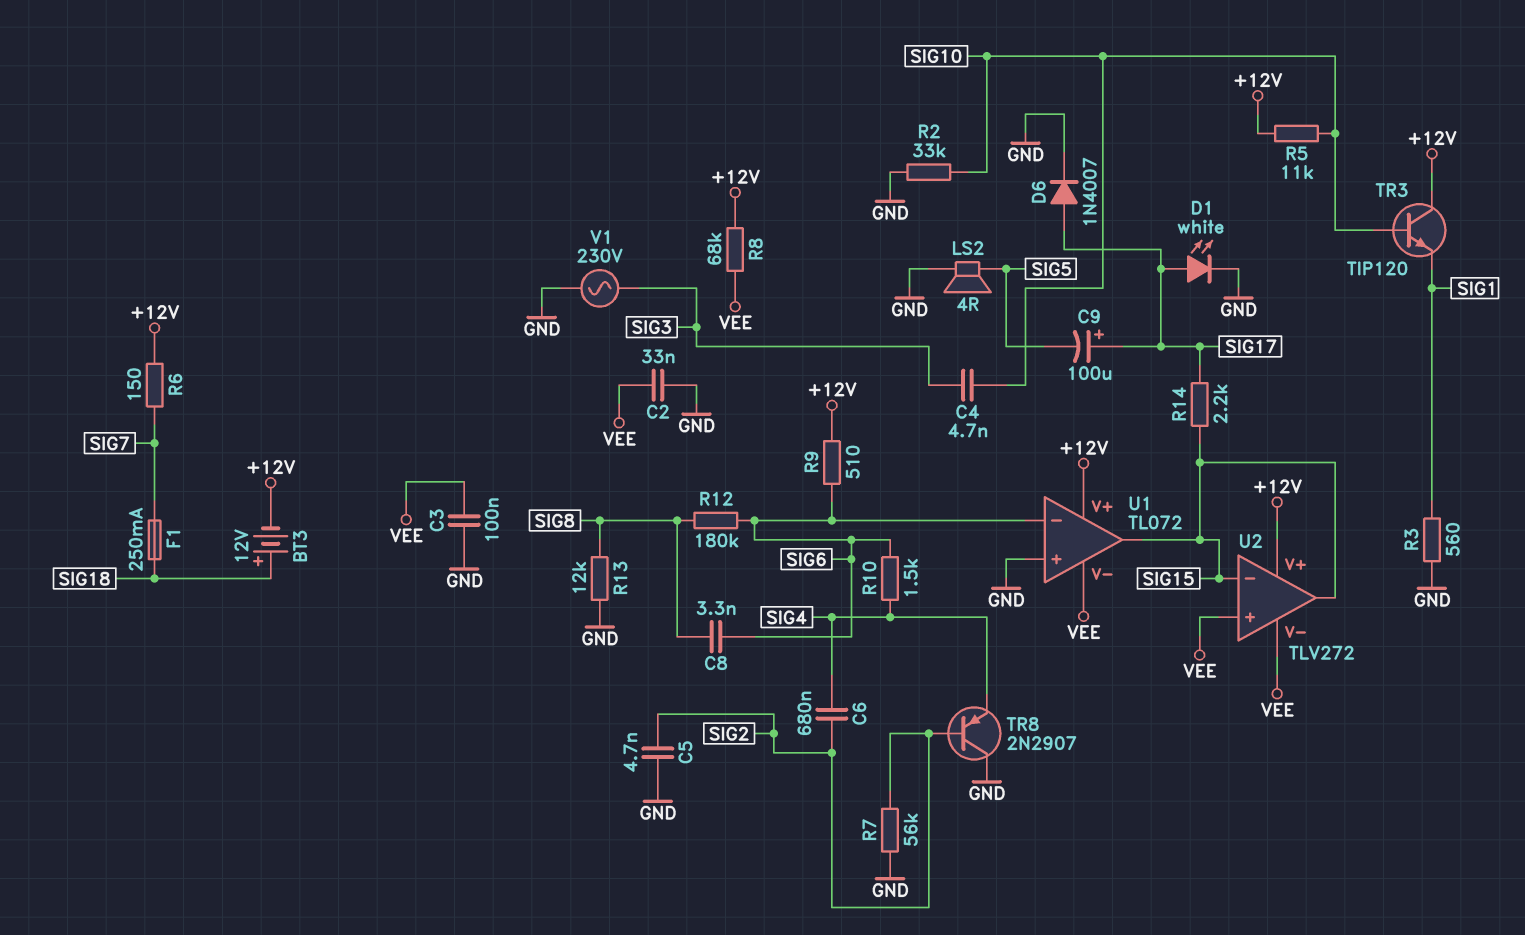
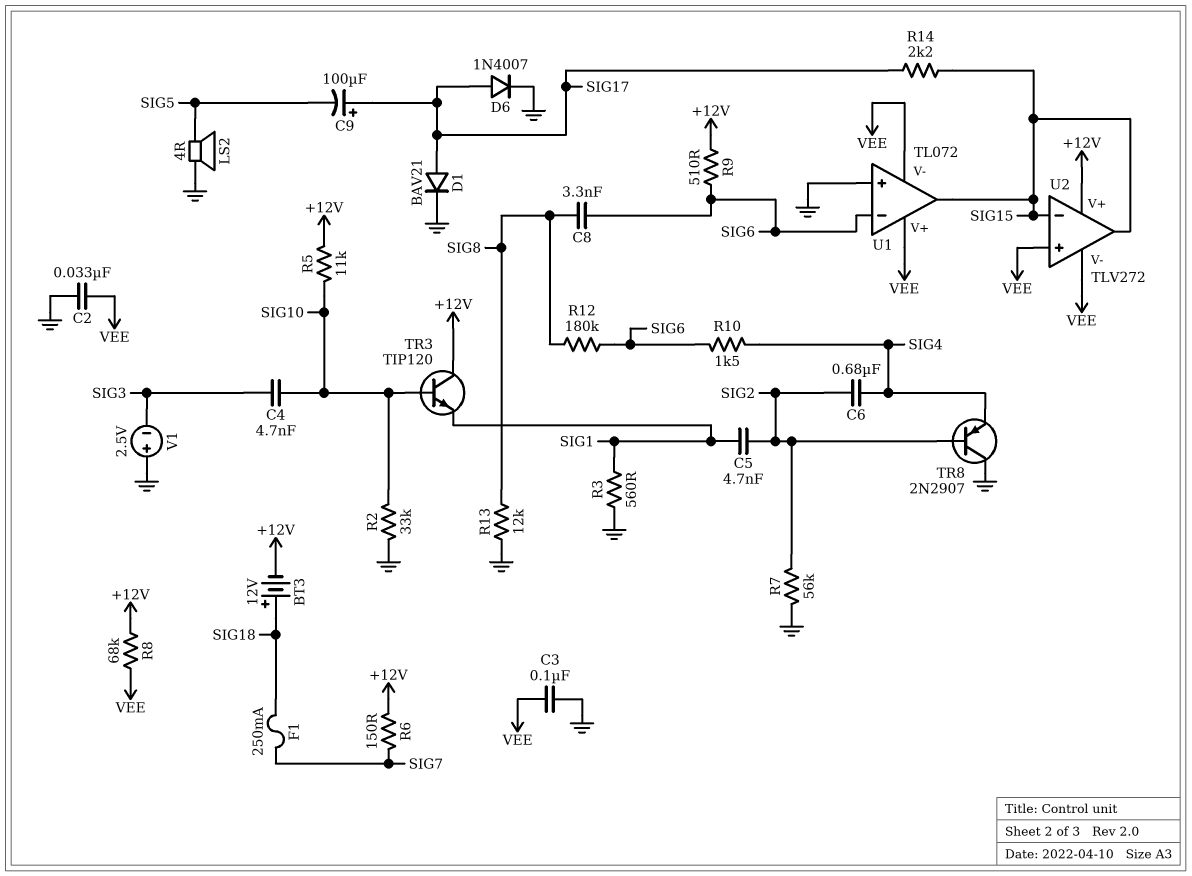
C5: 4.7nF (GND, SIG2) -> 4.7nF (SIG1, SIG2)
D1: LED white (A SIG17, K GND) -> diode BAV21 (A SIG17, K GND)
U1 pin V+: +12V -> VEE
V1: AC 230V (GND, SIG3) -> 2.5V (plus GND, minus SIG3)

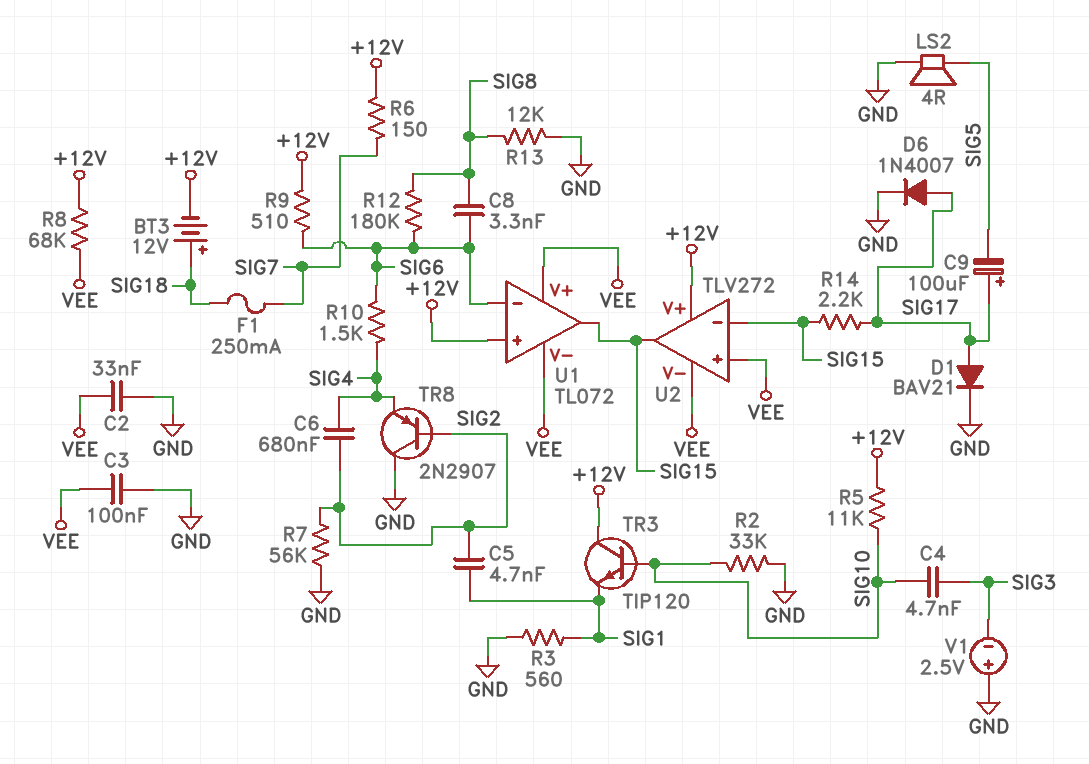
U1 pin in+: GND -> +12V

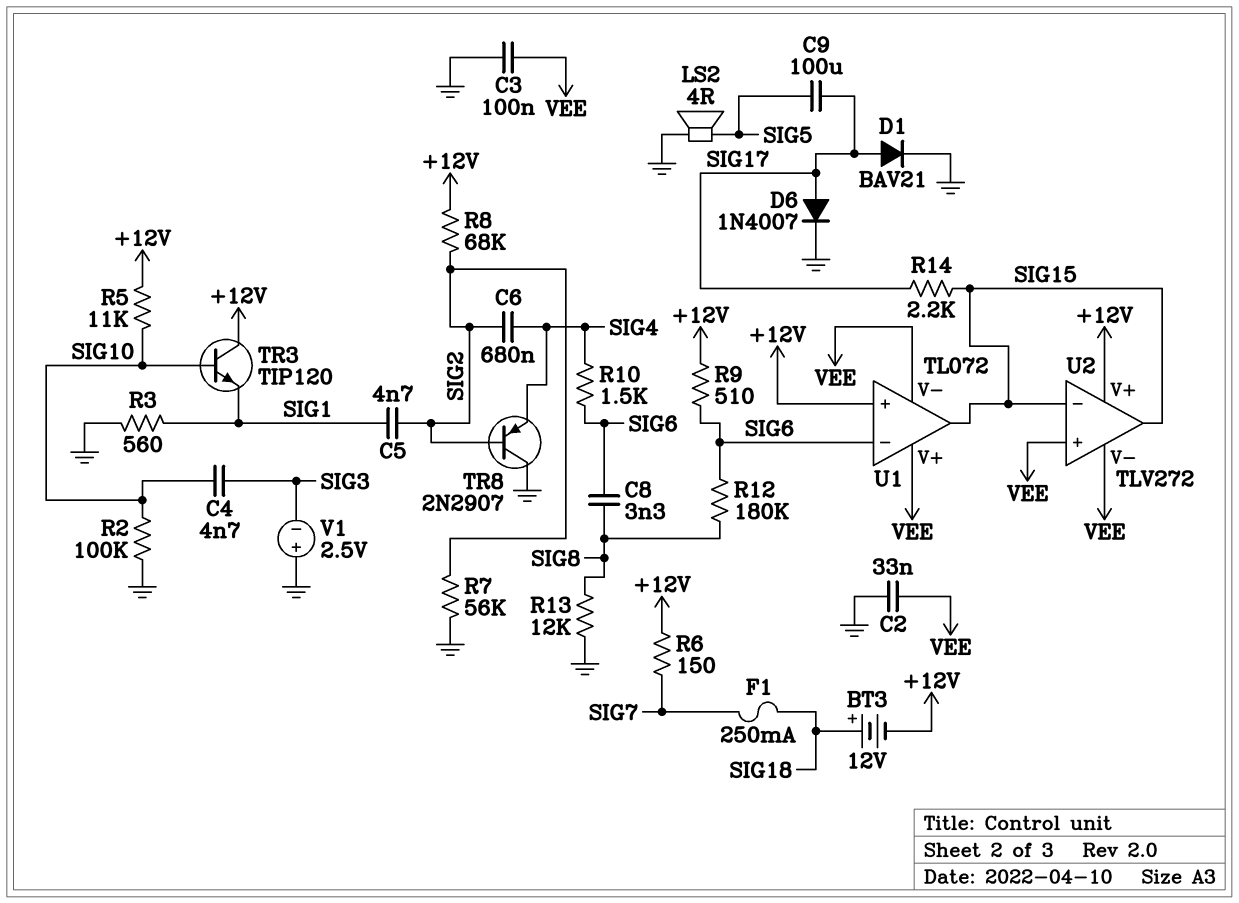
C9: 100uF (plus SIG17, minus SIG5) -> 100uF (SIG5, SIG17)
R2: 33k (GND, SIG10) -> 100k (GND, SIG10)
R8: 68k (+12V, VEE) -> 68k (+12V, SIG2)

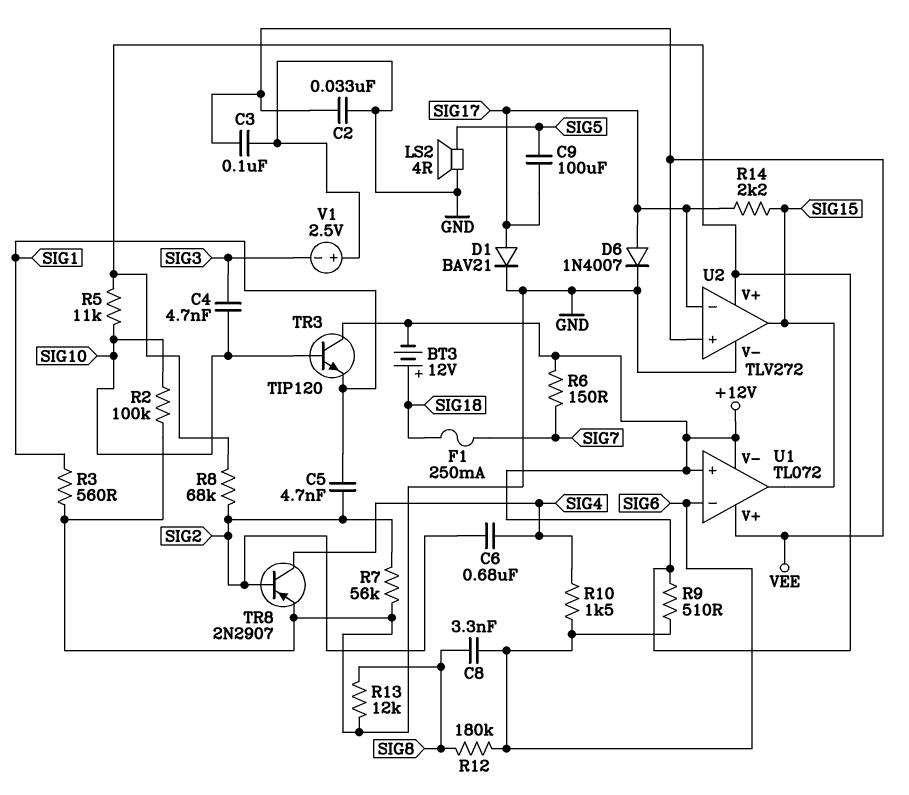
TR8: PNP 2N2907 (B SIG2, C GND, E SIG4) -> PNP 2N2907 (B SIG2, C SIG4, E GND)
U1 pin V-: VEE -> +12V
U2 pin V-: VEE -> GND
U2 pin in-: SIG15 -> SIG17

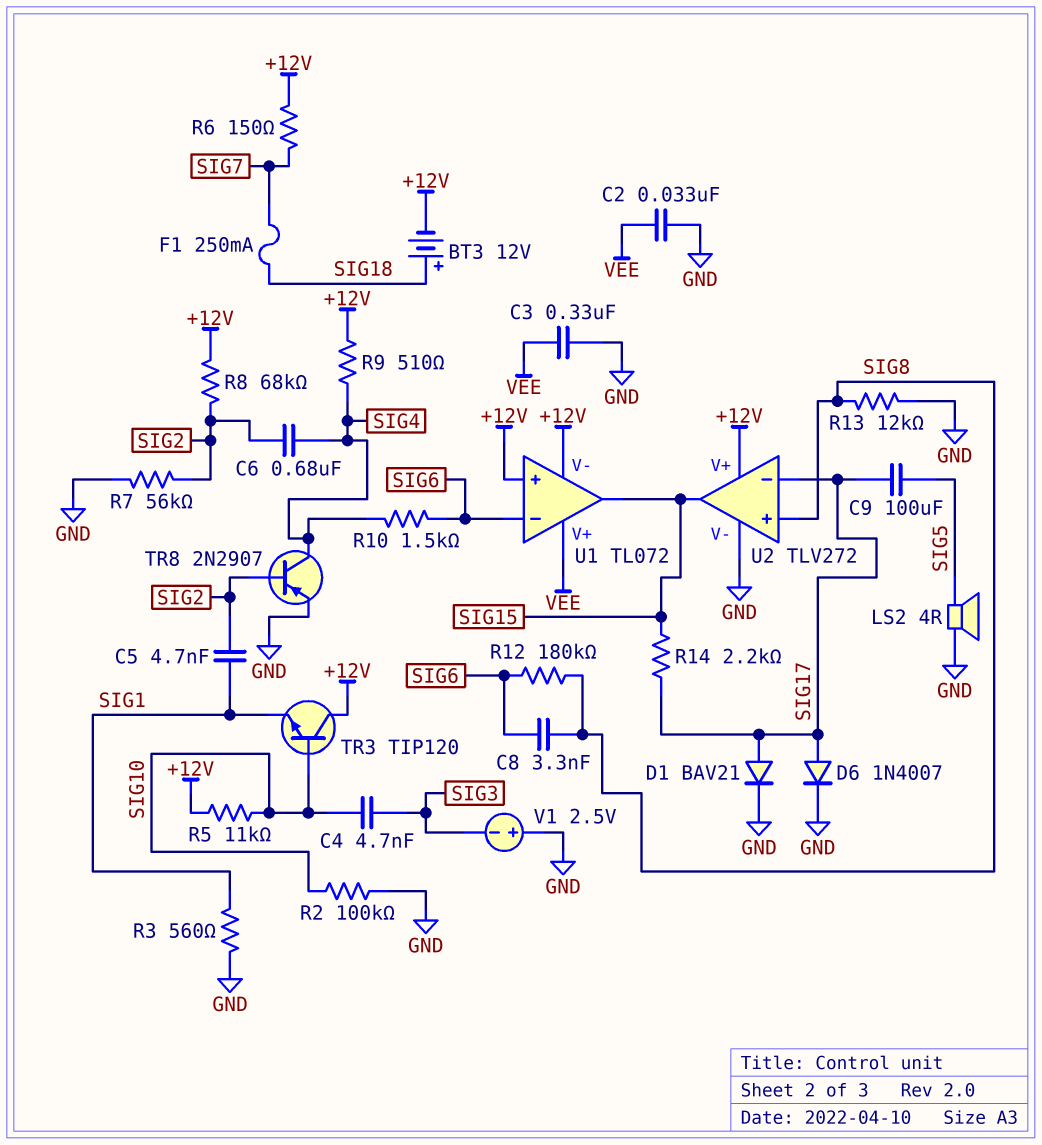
C3: 100nF (GND, VEE) -> 330nF (GND, VEE)
R9: 510 (+12V, SIG6) -> 510 (+12V, SIG4)
U2 pin in+: VEE -> SIG8

